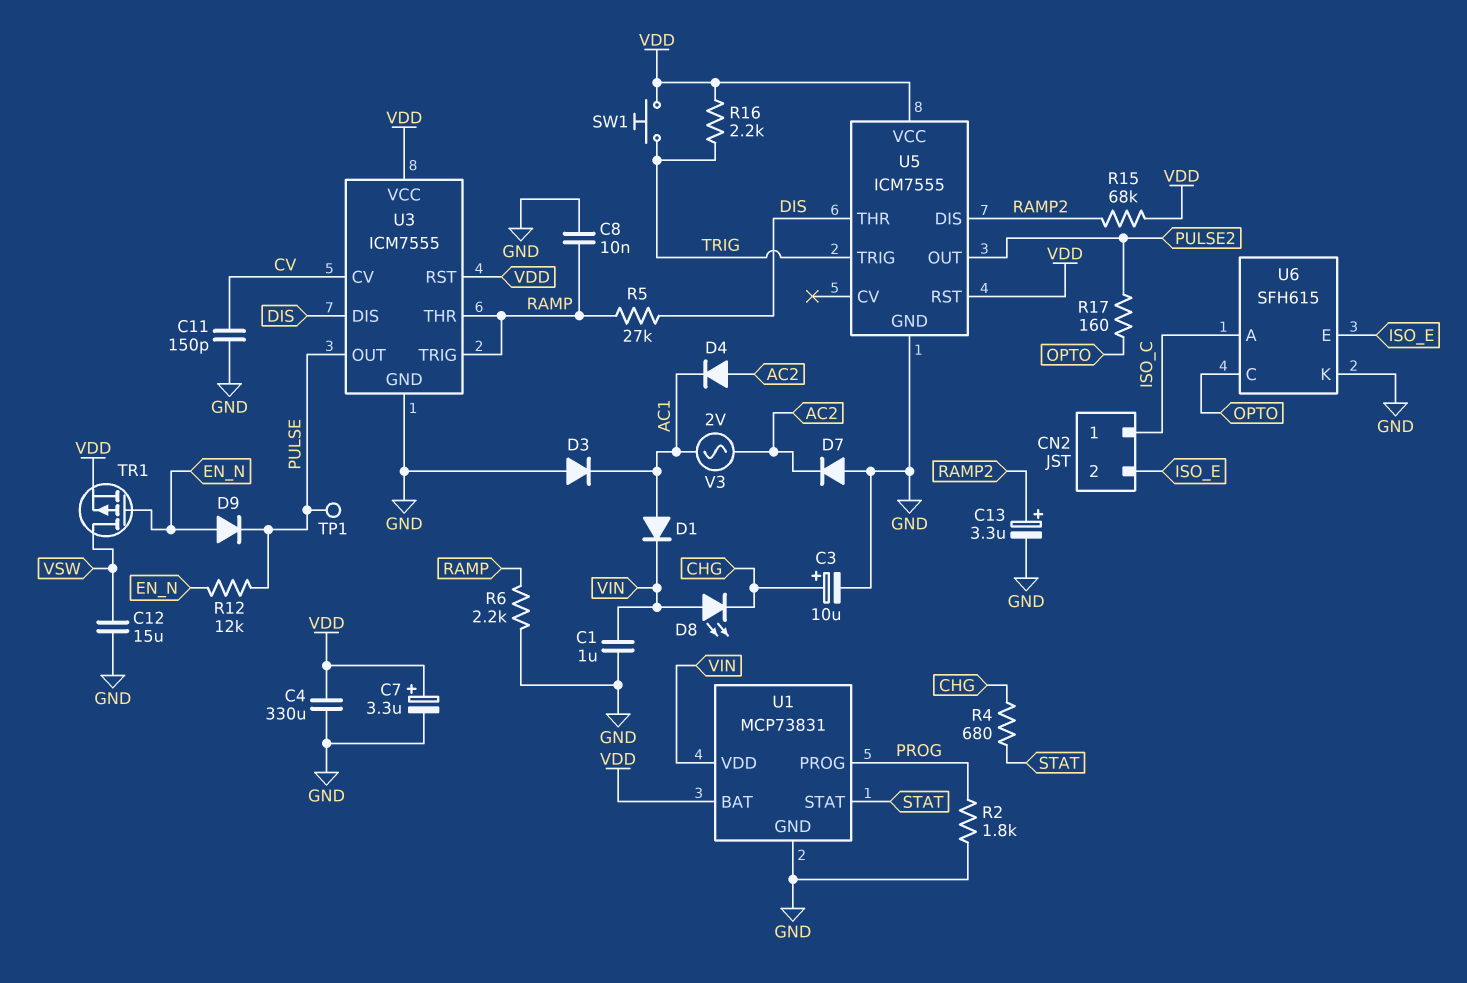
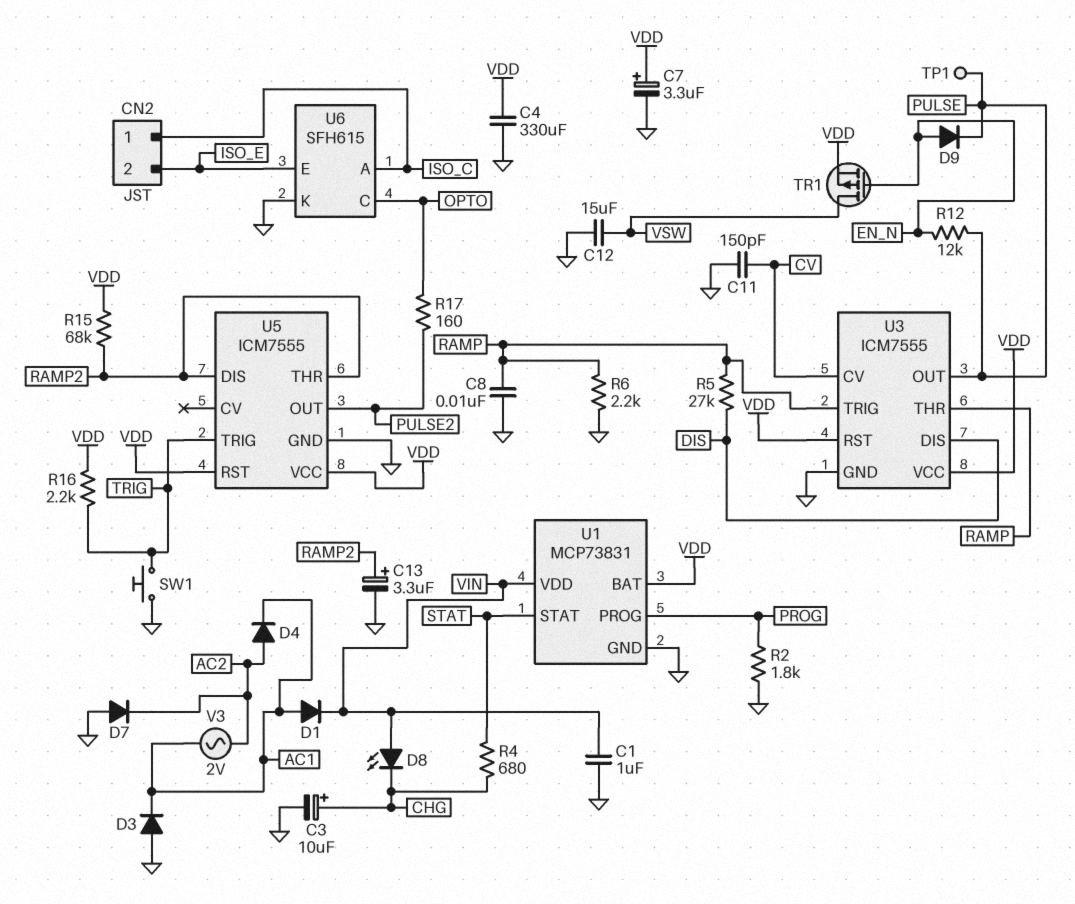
SW1: button (TRIG, VDD) -> button (GND, TRIG)
U5 pin THR: DIS -> RAMP2

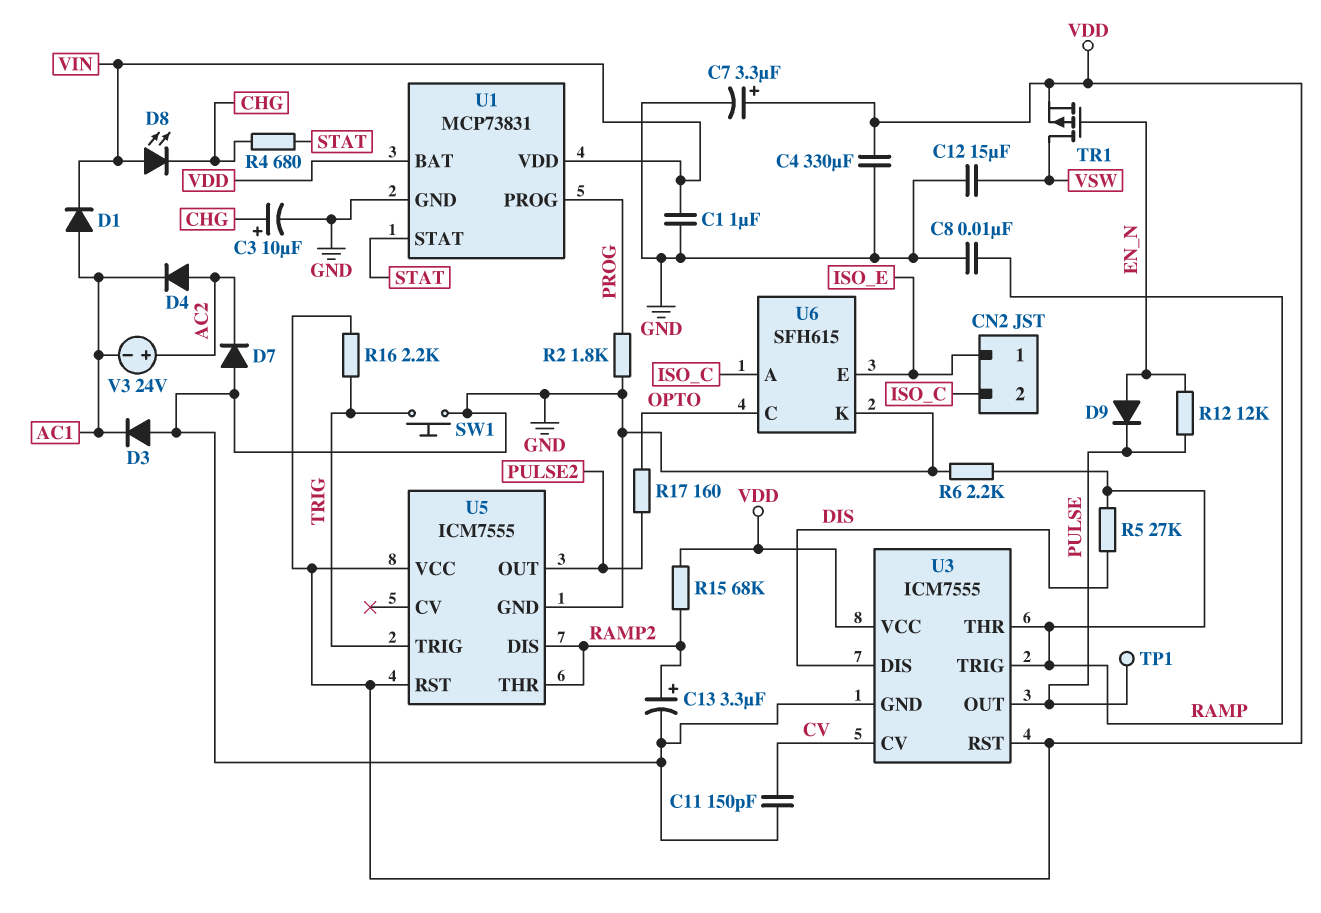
CN2 pin 1: ISO_C -> ISO_E
CN2 pin 2: ISO_E -> ISO_C
V3: AC 2V (AC1, AC2) -> 24V (plus AC2, minus AC1)

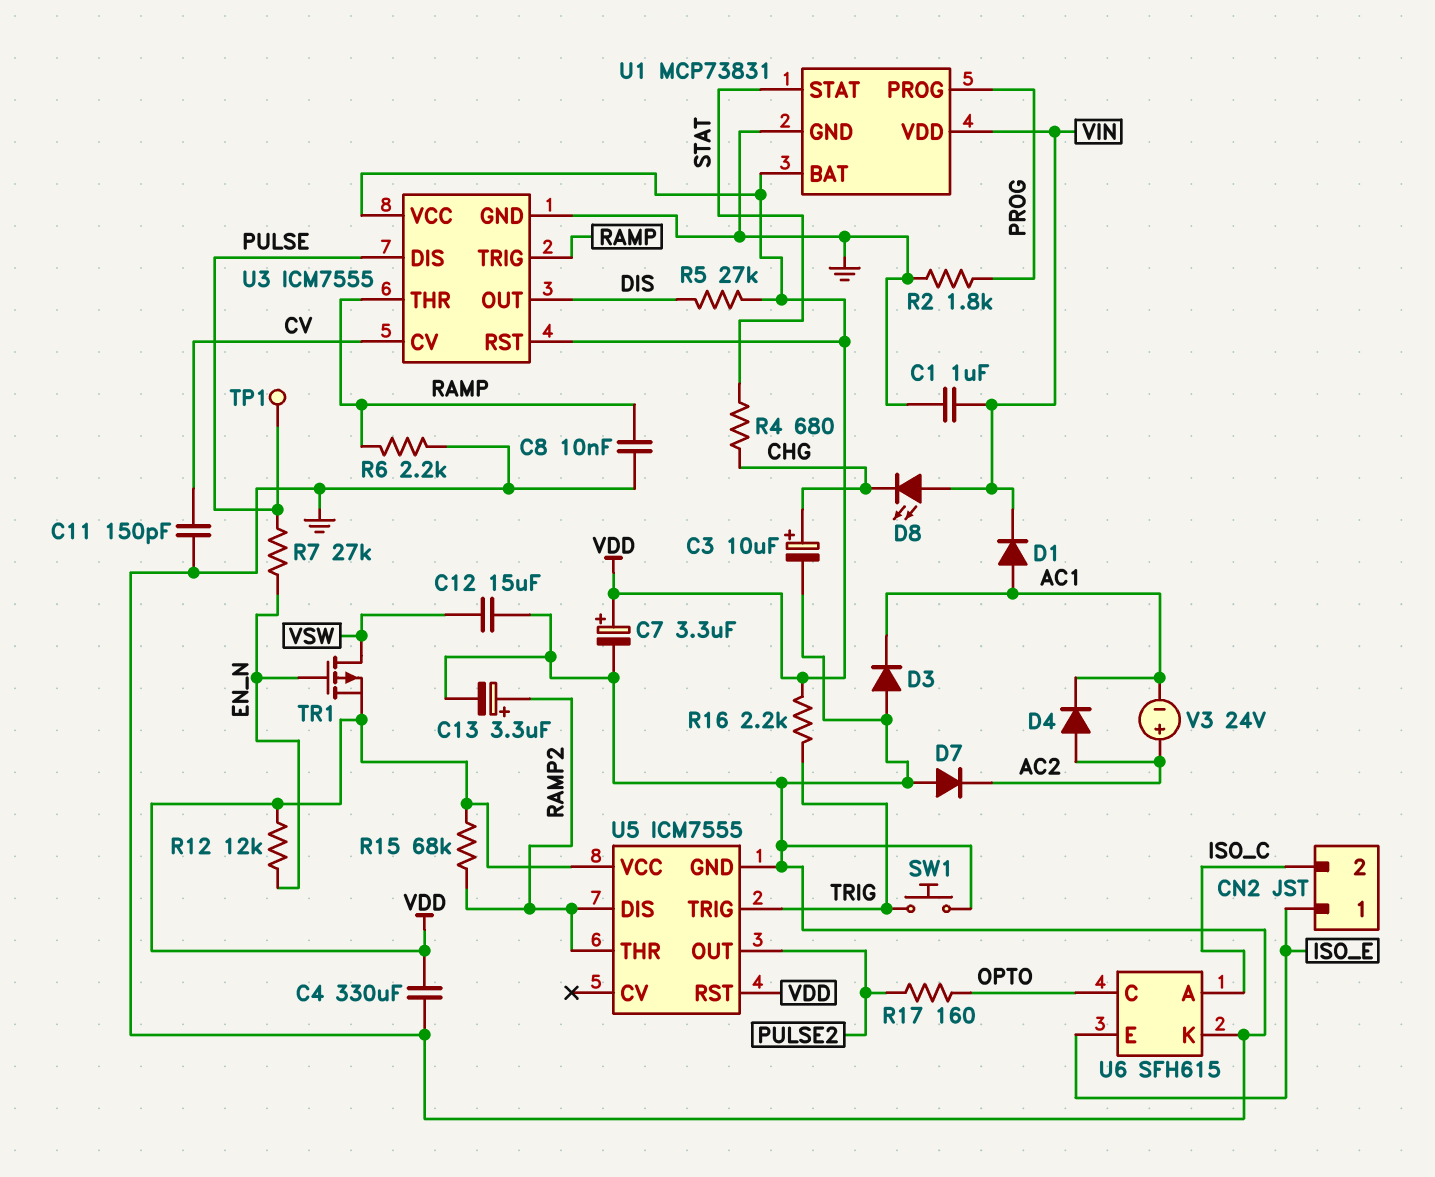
D9: diode (A EN_N, K PULSE) -> none
R5: 27k (DIS, RAMP) -> 27k (DIS, VDD)
R7: none -> 27k (EN_N, PULSE)
R12: 12k (EN_N, PULSE) -> 12k (EN_N, VDD)
U3 pin DIS: DIS -> PULSE
U3 pin OUT: PULSE -> DIS

